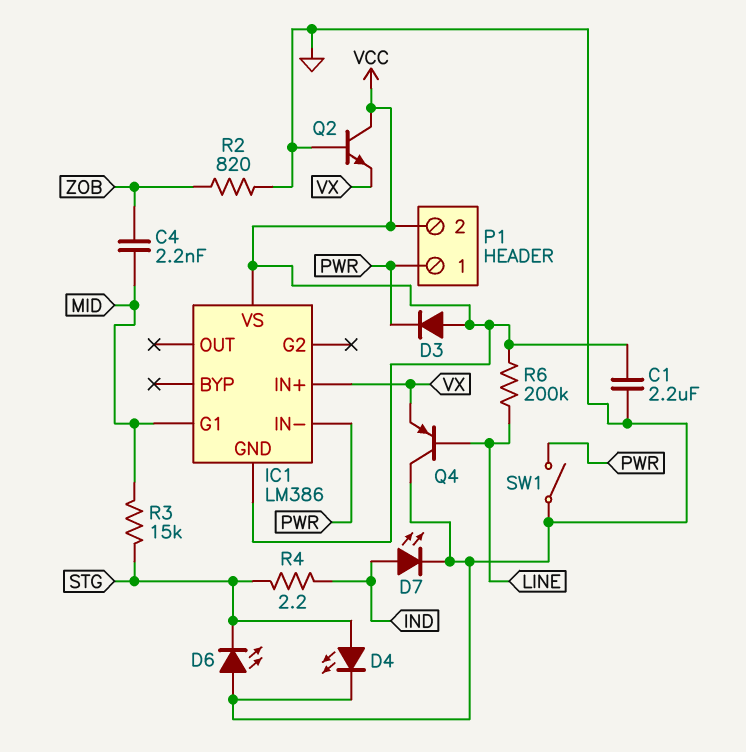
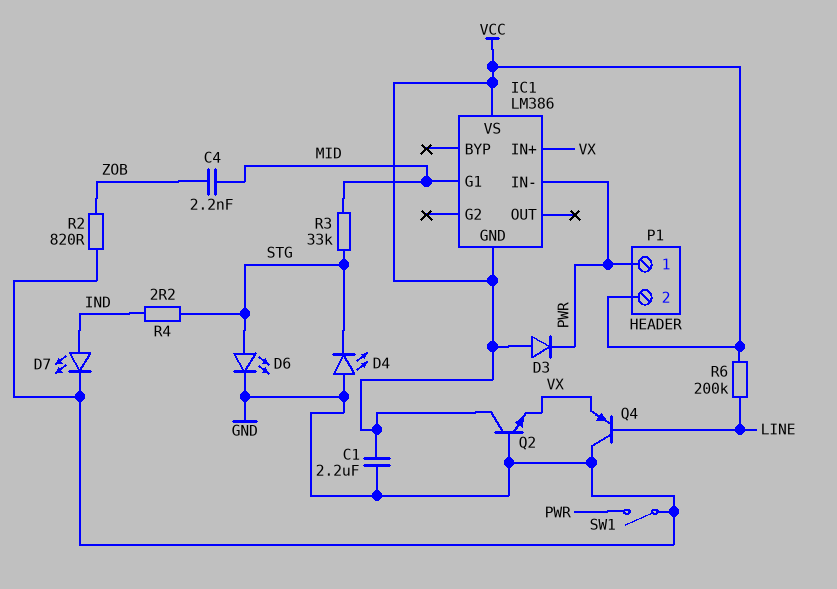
D4: LED (A STG, K GND) -> LED (A GND, K STG)
D6: LED (A GND, K STG) -> LED (A STG, K GND)
R3: 15k (MID, STG) -> 33k (MID, STG)

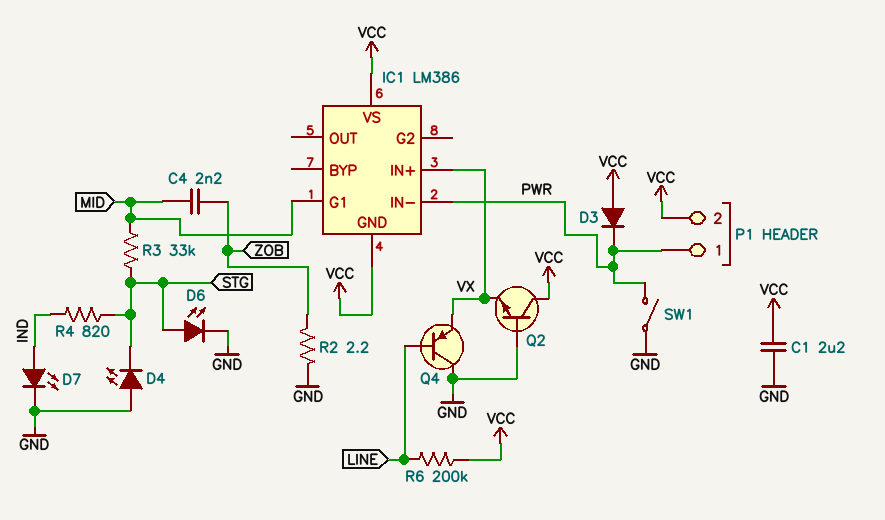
R2: 820 (GND, ZOB) -> 2.2 (GND, ZOB)
R4: 2.2 (IND, STG) -> 820 (IND, STG)

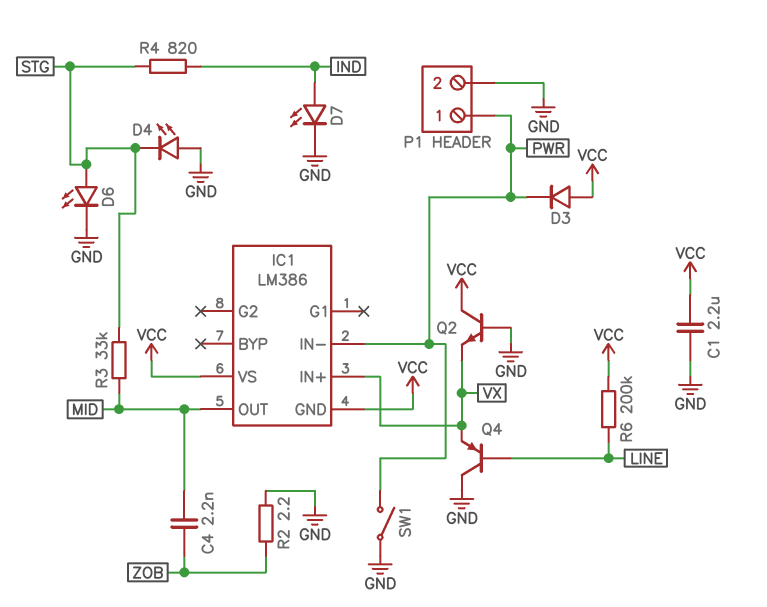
IC1 pin G1: MID -> none
IC1 pin OUT: none -> MID
P1 pin 2: VCC -> GND

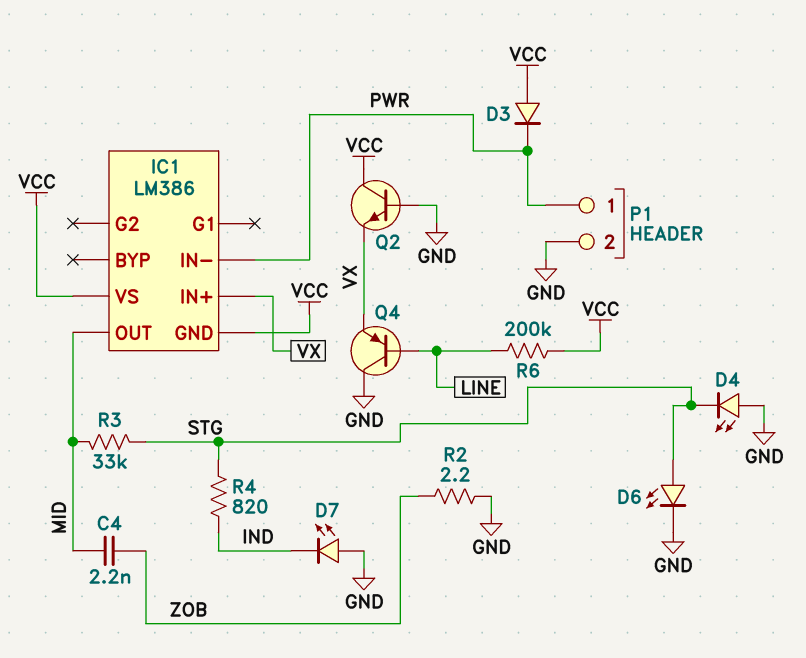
C1: 2.2uF (GND, VCC) -> none
D7: LED (A IND, K GND) -> LED (A GND, K IND)
SW1: switch (GND, PWR) -> none

